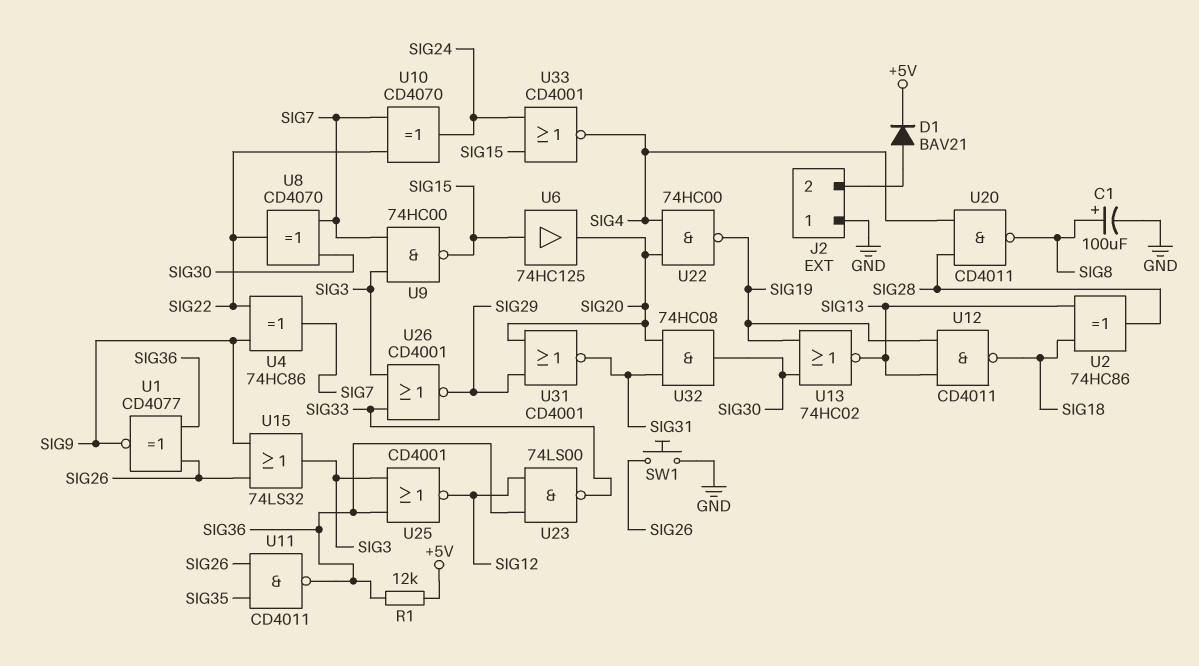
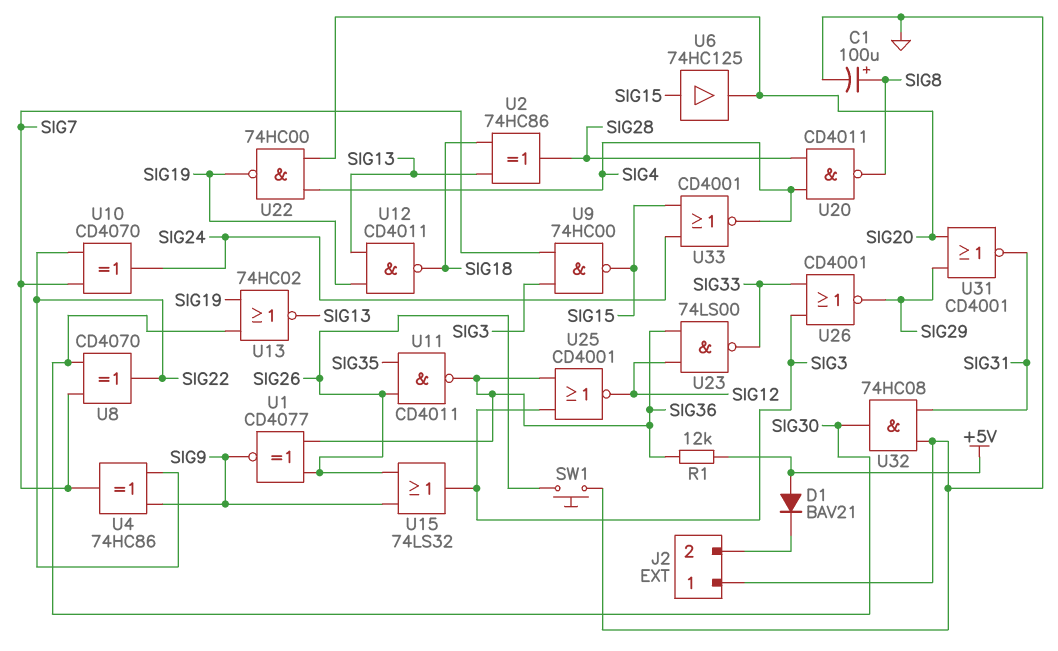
D1: diode BAV21 (A J2/2, K +5V) -> diode BAV21 (A +5V, K J2/2)
U32: AND 74HC08 (in SIG20, in SIG31, out SIG30) -> AND 74HC08 (in GND, in SIG31, out SIG30)

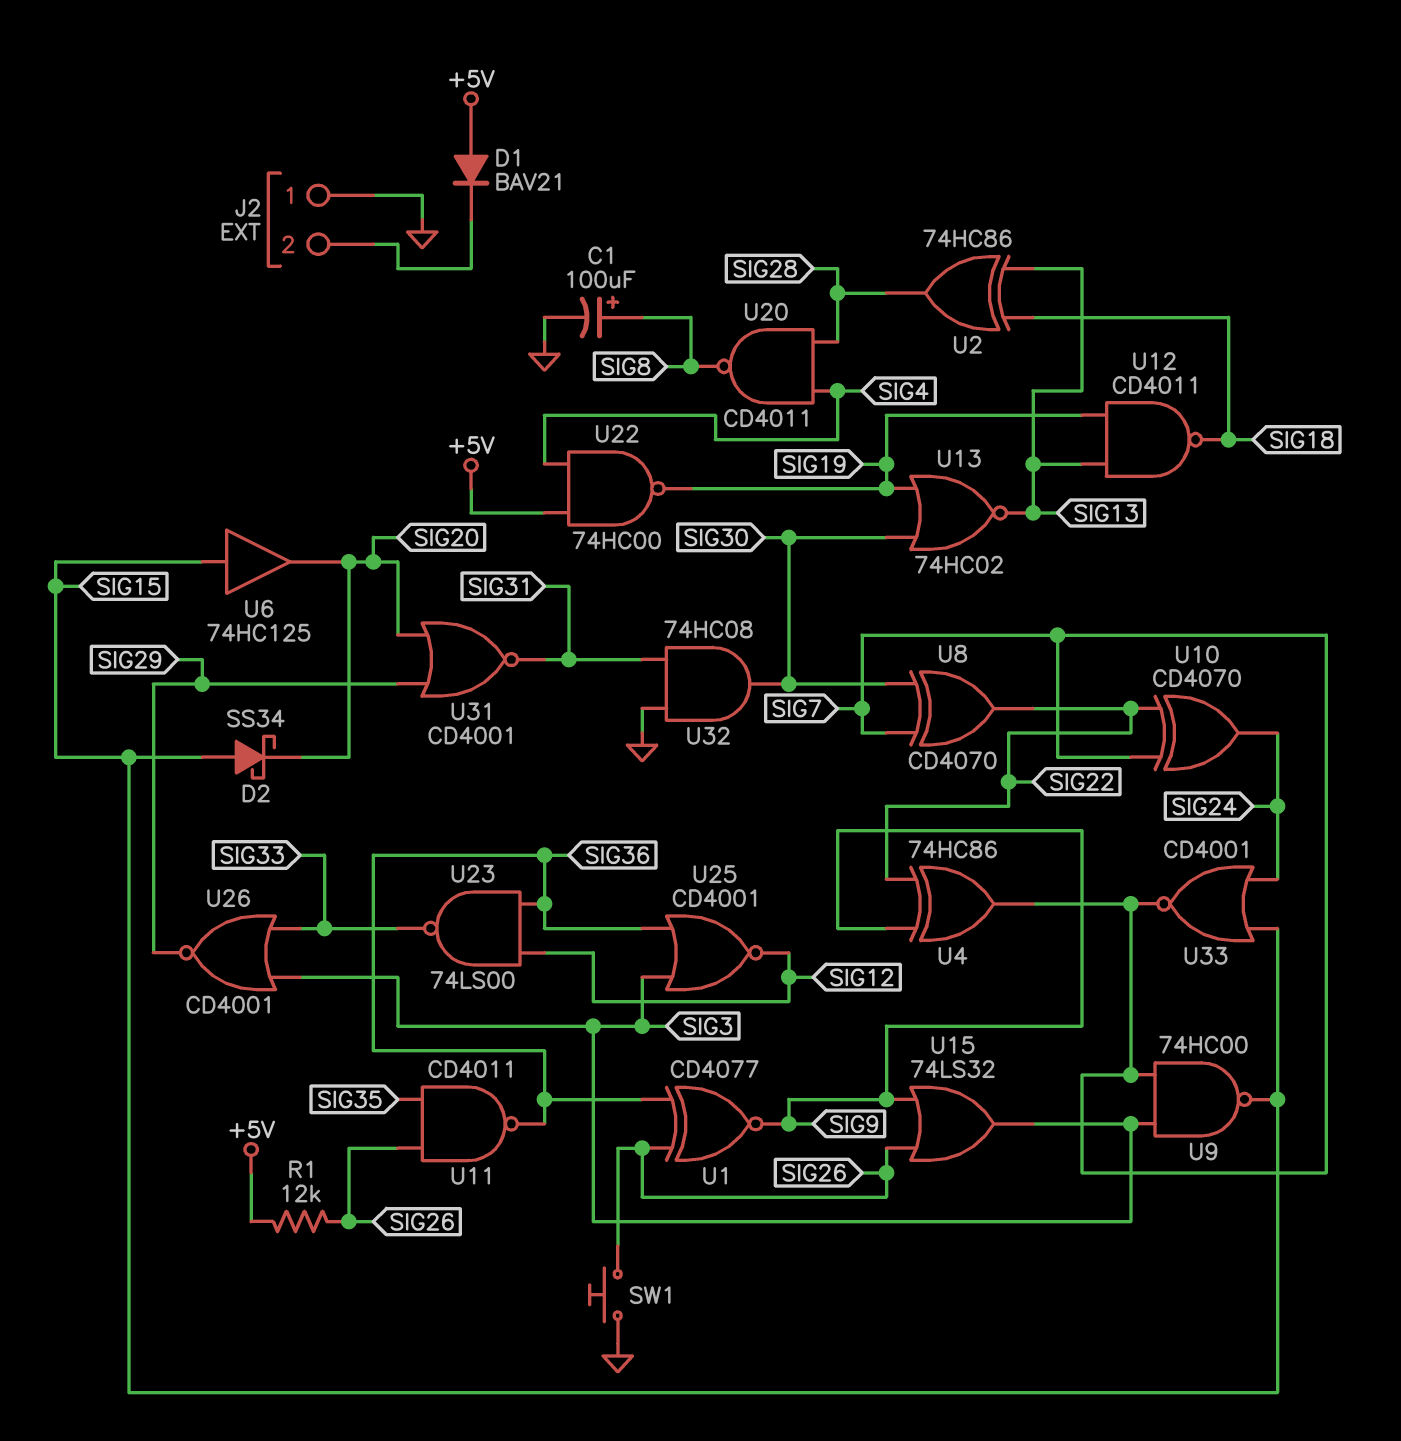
D2: none -> schottky SS34 (A SIG15, K SIG20)
R1: 12k (+5V, SIG36) -> 12k (+5V, SIG26)
U22: NAND 74HC00 (in SIG4, in SIG20, out SIG19) -> NAND 74HC00 (in +5V, in SIG4, out SIG19)
U33: NOR CD4001 (in SIG15, in SIG24, out SIG4) -> NOR CD4001 (in SIG15, in SIG24, out SIG7)

